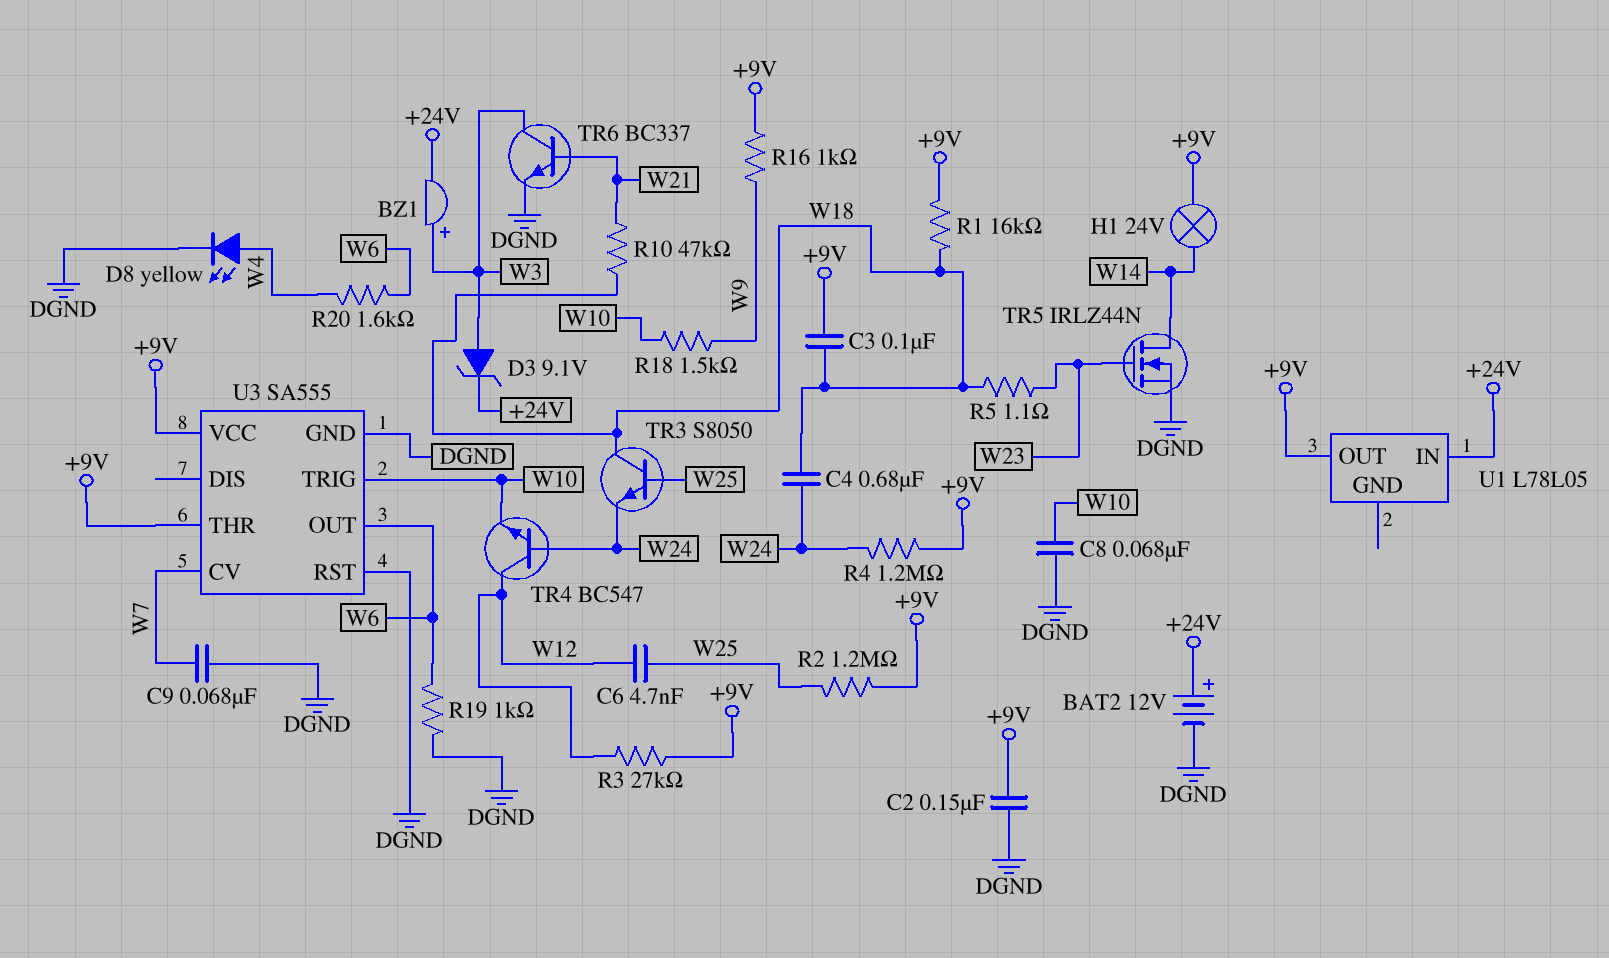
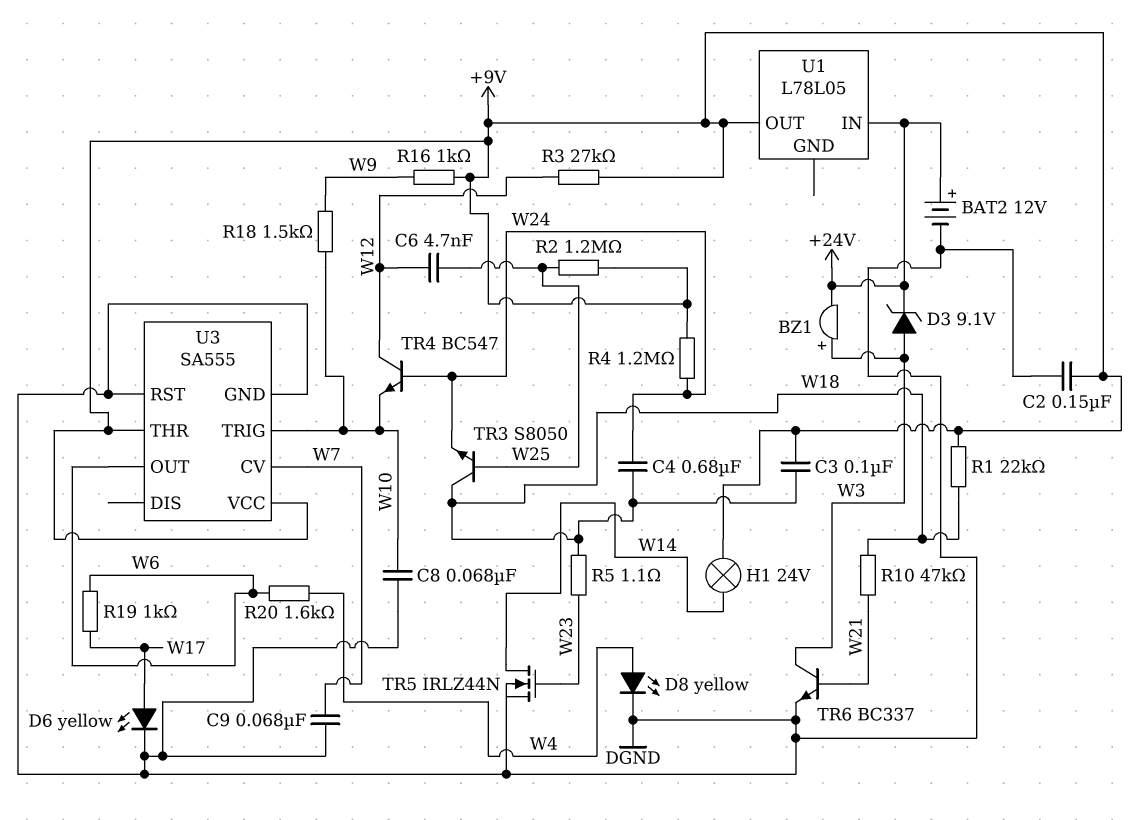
D6: none -> LED yellow (A W17, K DGND)
R1: 16k (+9V, W18) -> 22k (+9V, W18)
R19: 1k (DGND, W6) -> 1k (W6, W17)

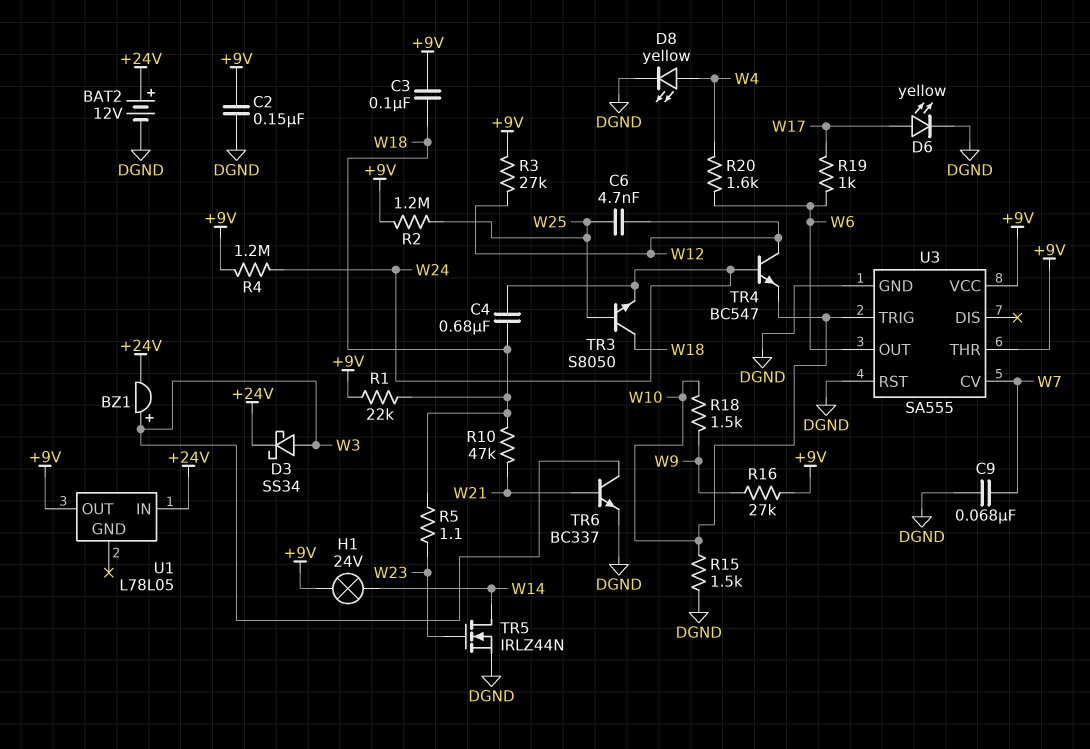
C8: 68nF (DGND, W10) -> none
D3: zener 9.1V (A W3, K +24V) -> schottky SS34 (A W3, K +24V)
R15: none -> 1.5k (DGND, W10)
R16: 1k (+9V, W9) -> 27k (+9V, W9)

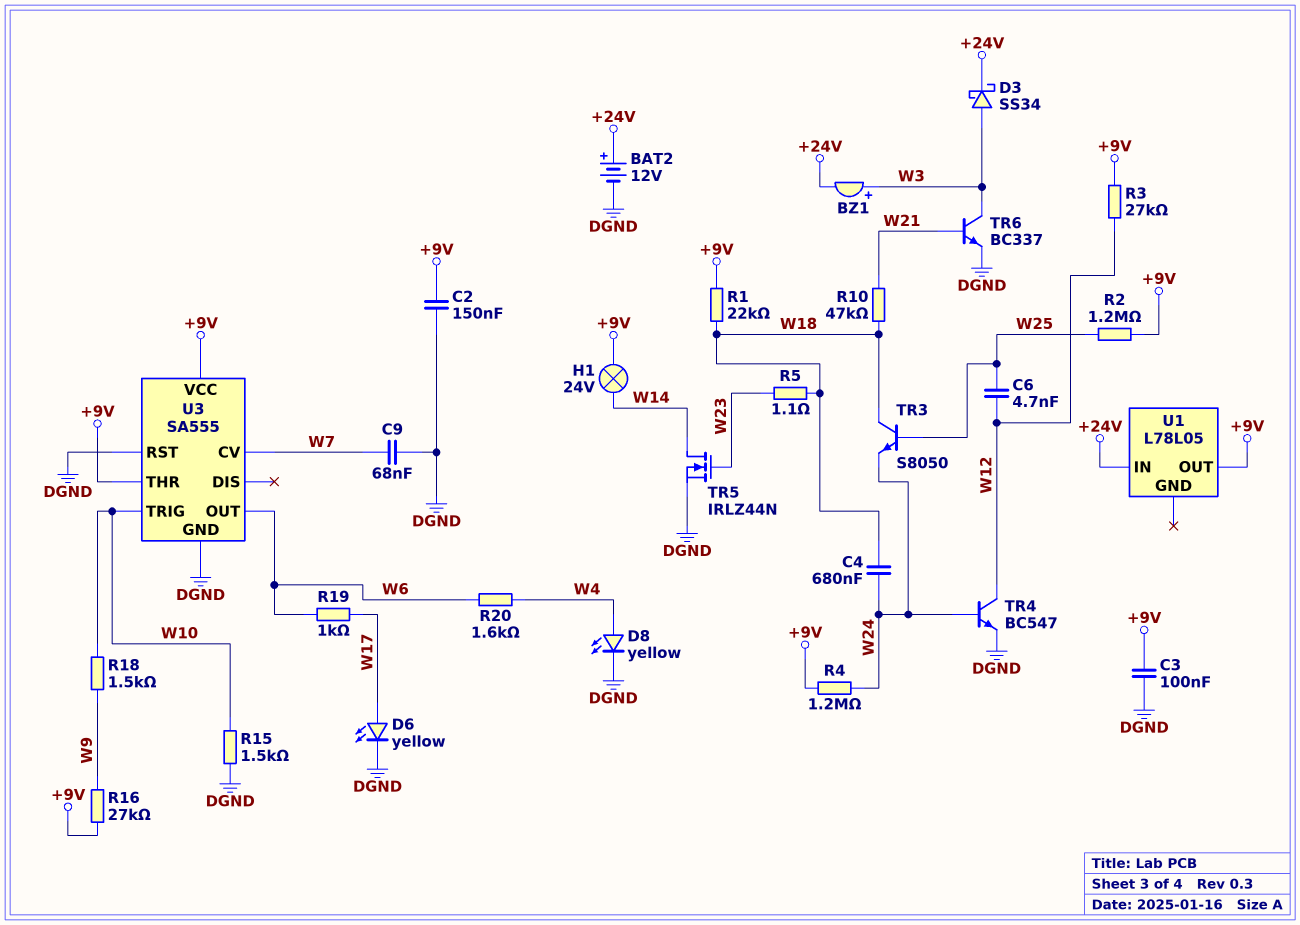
C3: 100nF (+9V, W18) -> 100nF (+9V, DGND)
TR4: NPN BC547 (B W24, C W12, E W10) -> NPN BC547 (B W24, C W12, E DGND)

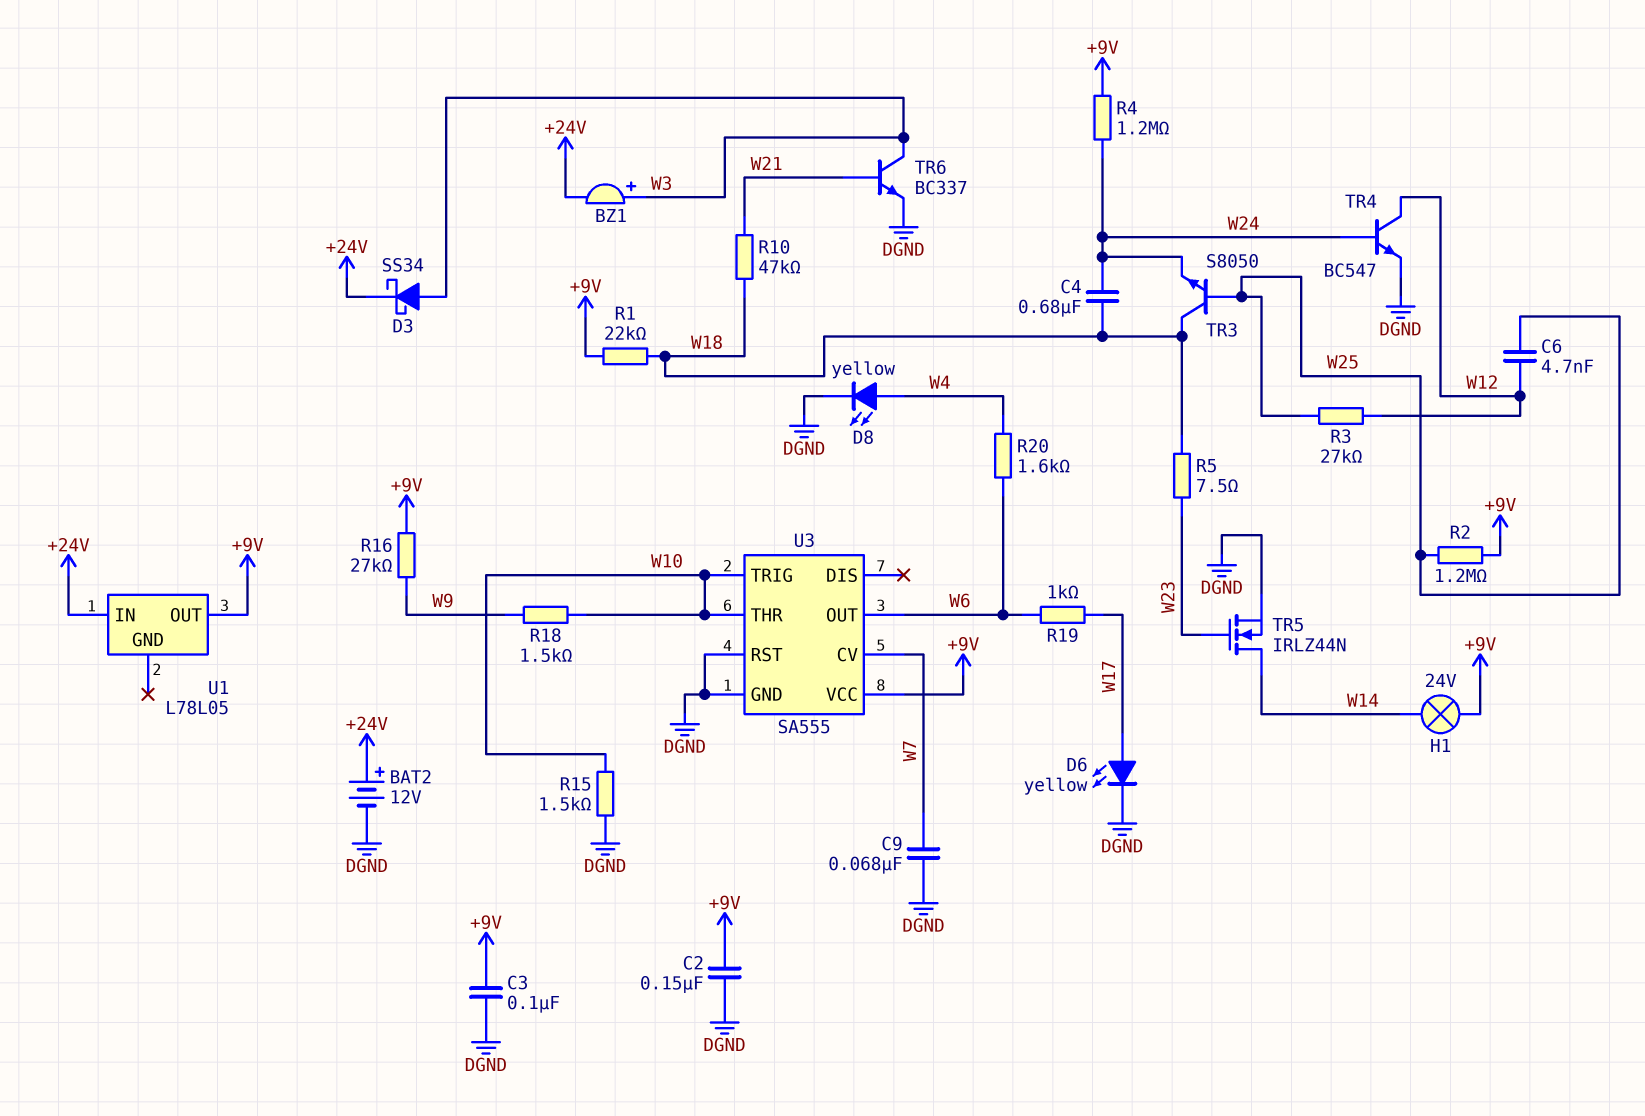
R3: 27k (+9V, W12) -> 27k (W12, W25)
R5: 1.1 (W18, W23) -> 7.5 (W18, W23)
U3 pin THR: +9V -> W10

